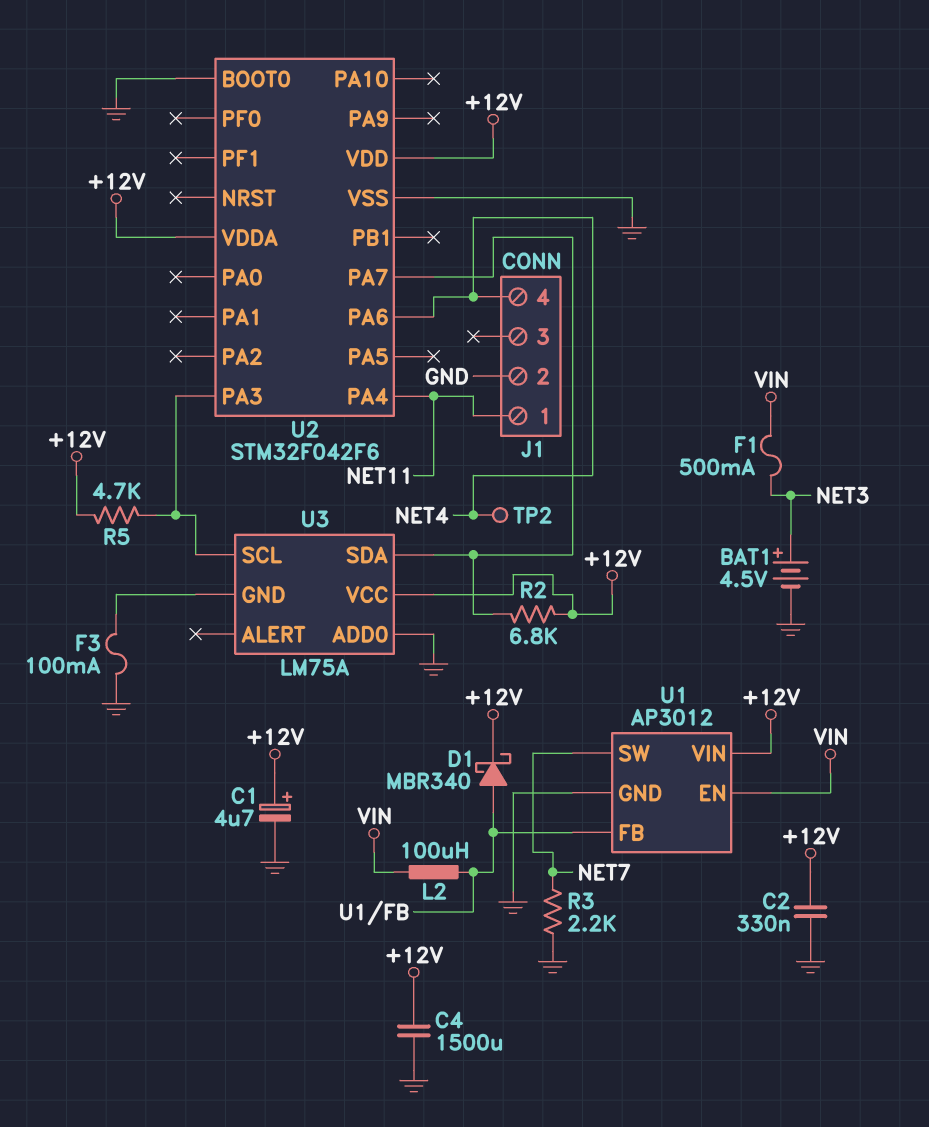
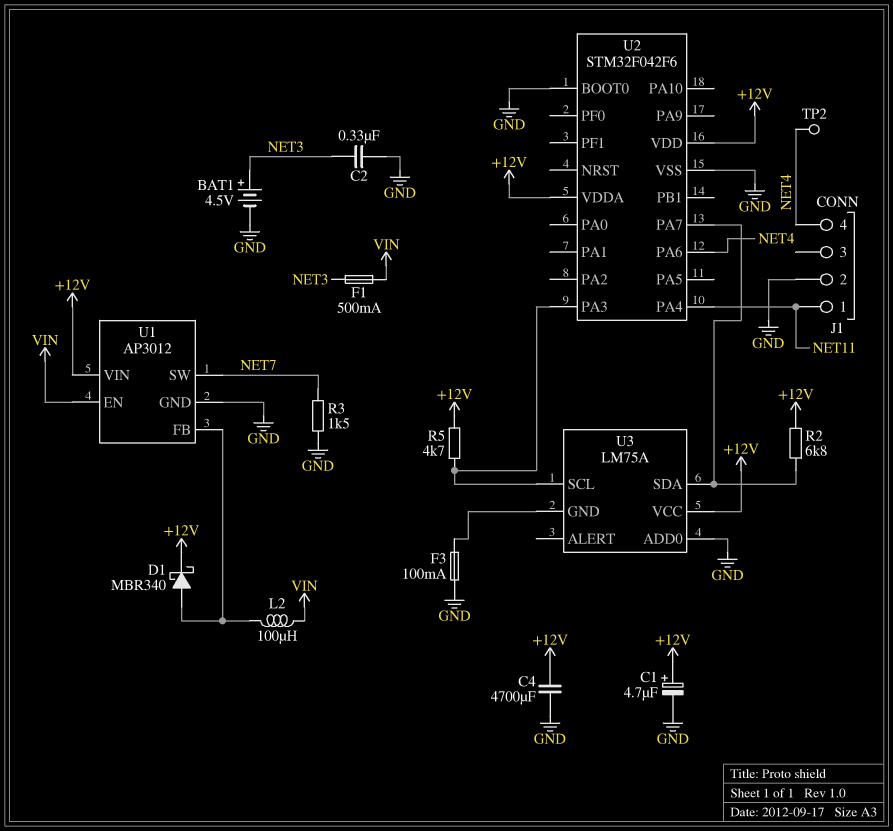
C2: 330nF (+12V, GND) -> 330nF (GND, NET3)
C4: 1500uF (+12V, GND) -> 4700uF (+12V, GND)
R3: 2.2k (GND, NET7) -> 1.5k (GND, NET7)

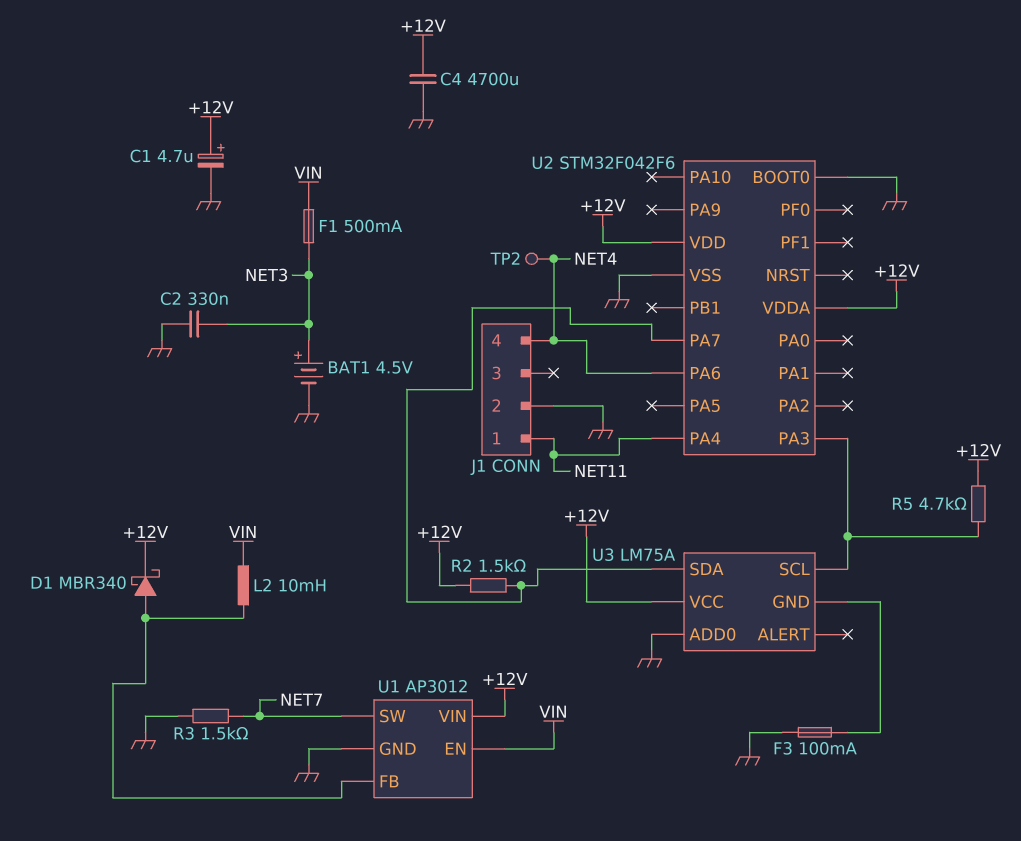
L2: 100uH (U1/FB, VIN) -> 10mH (U1/FB, VIN)
R2: 6.8k (+12V, U2/PA7) -> 1.5k (+12V, U2/PA7)

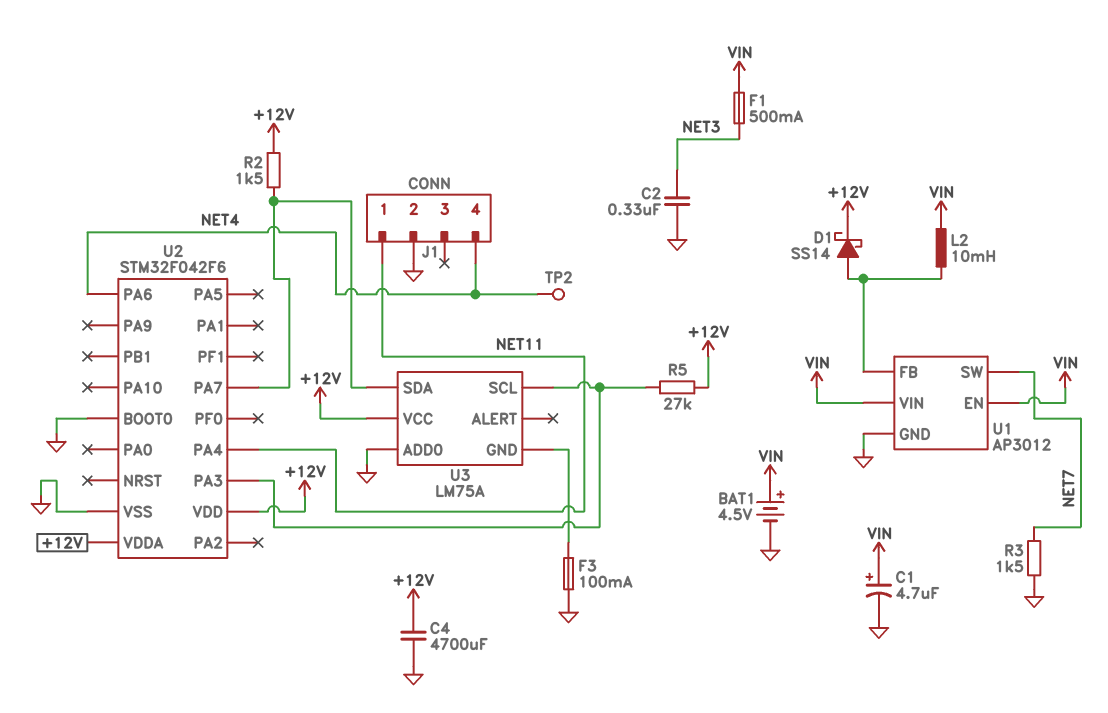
BAT1: 4.5V (plus NET3, minus GND) -> 4.5V (plus VIN, minus GND)
C1: 4.7uF (plus +12V, minus GND) -> 4.7uF (plus VIN, minus GND)
D1: schottky MBR340 (A U1/FB, K +12V) -> schottky SS14 (A U1/FB, K +12V)
R5: 4.7k (+12V, U2/PA3) -> 27k (+12V, U2/PA3)
U1 pin VIN: +12V -> VIN

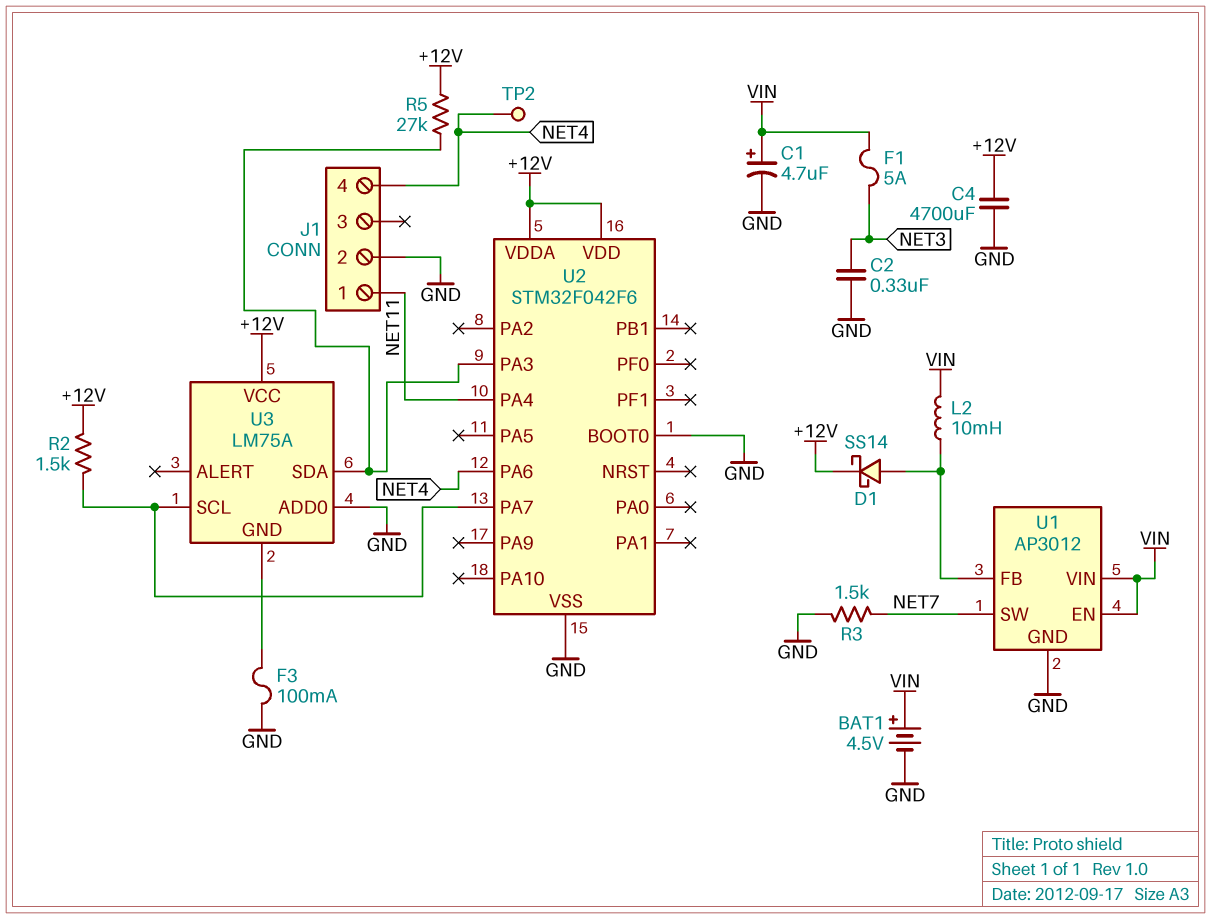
F1: 500mA (NET3, VIN) -> 5A (NET3, VIN)
U3 pin SCL: U2/PA3 -> U2/PA7
U3 pin SDA: U2/PA7 -> U2/PA3

